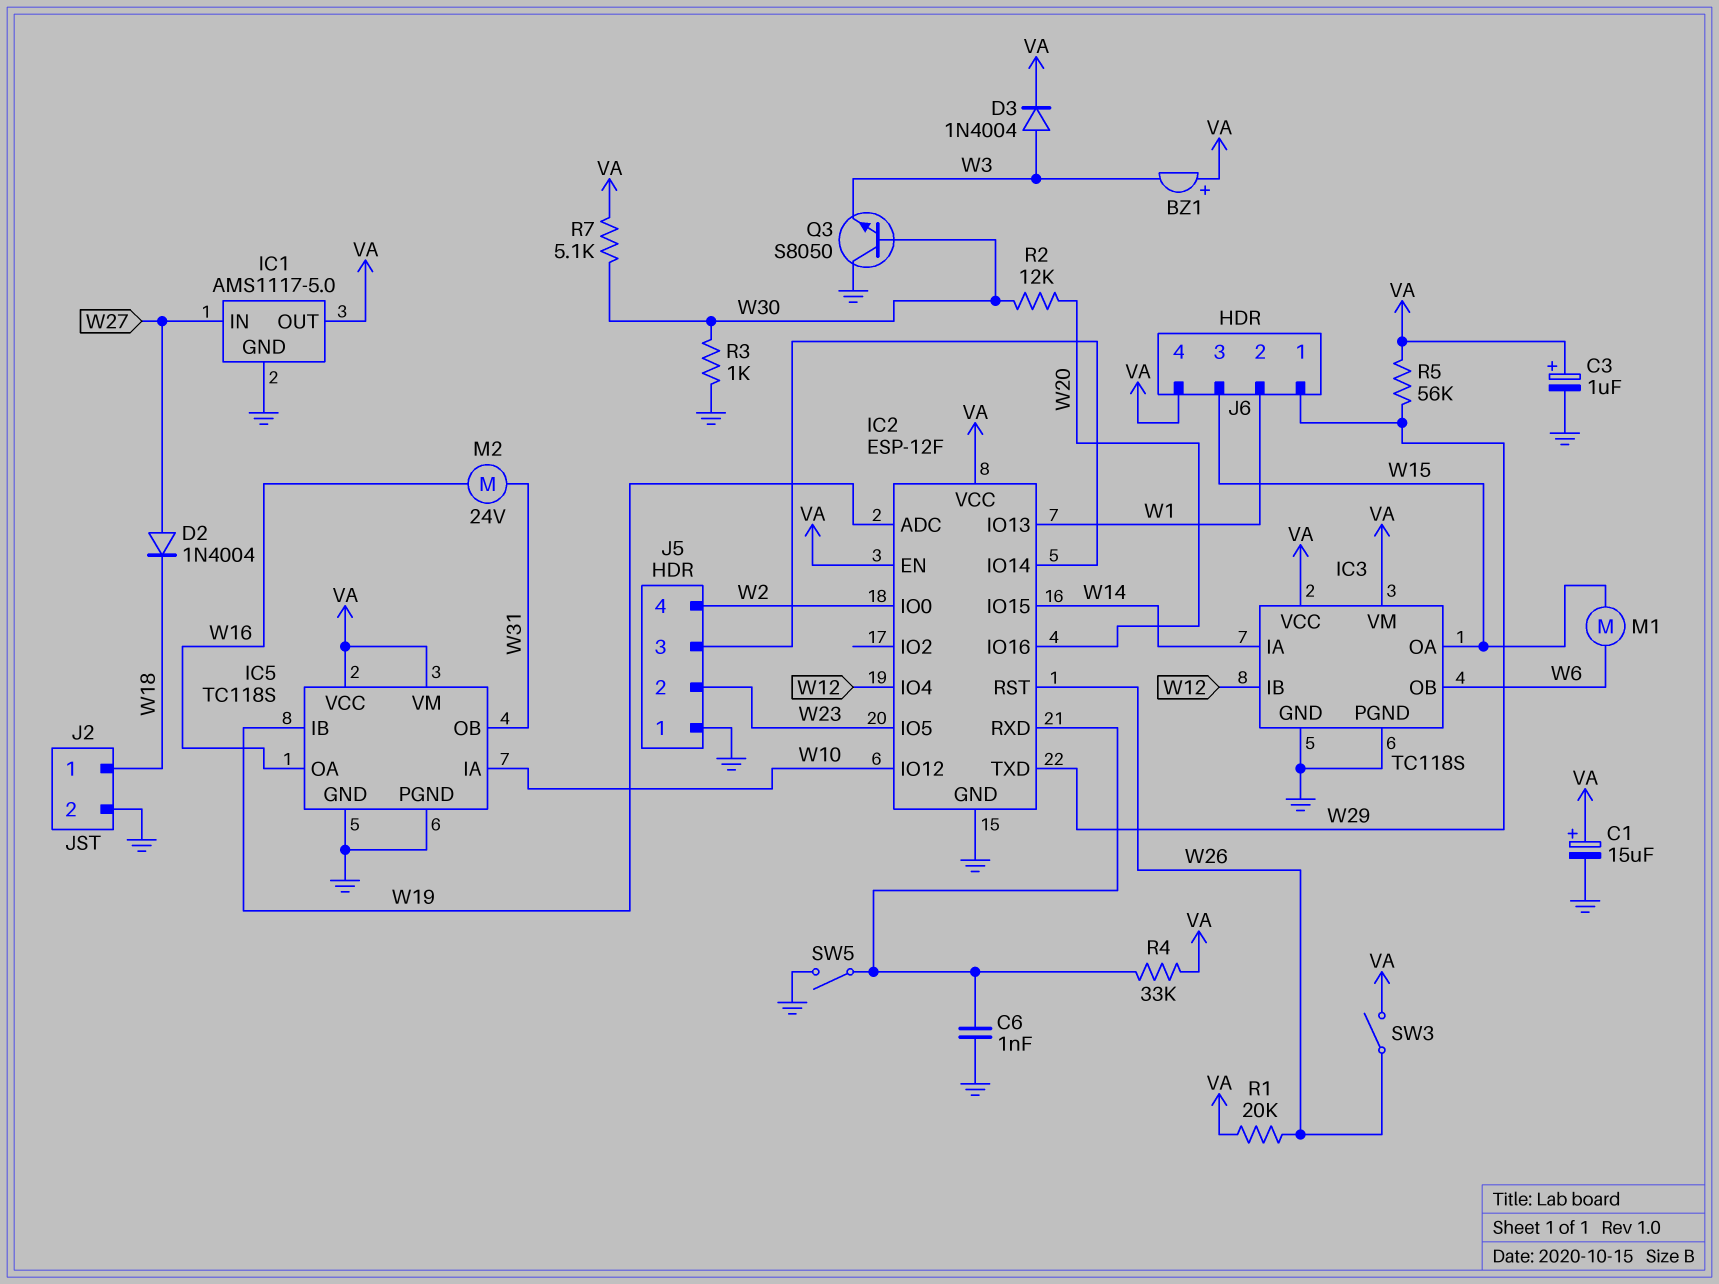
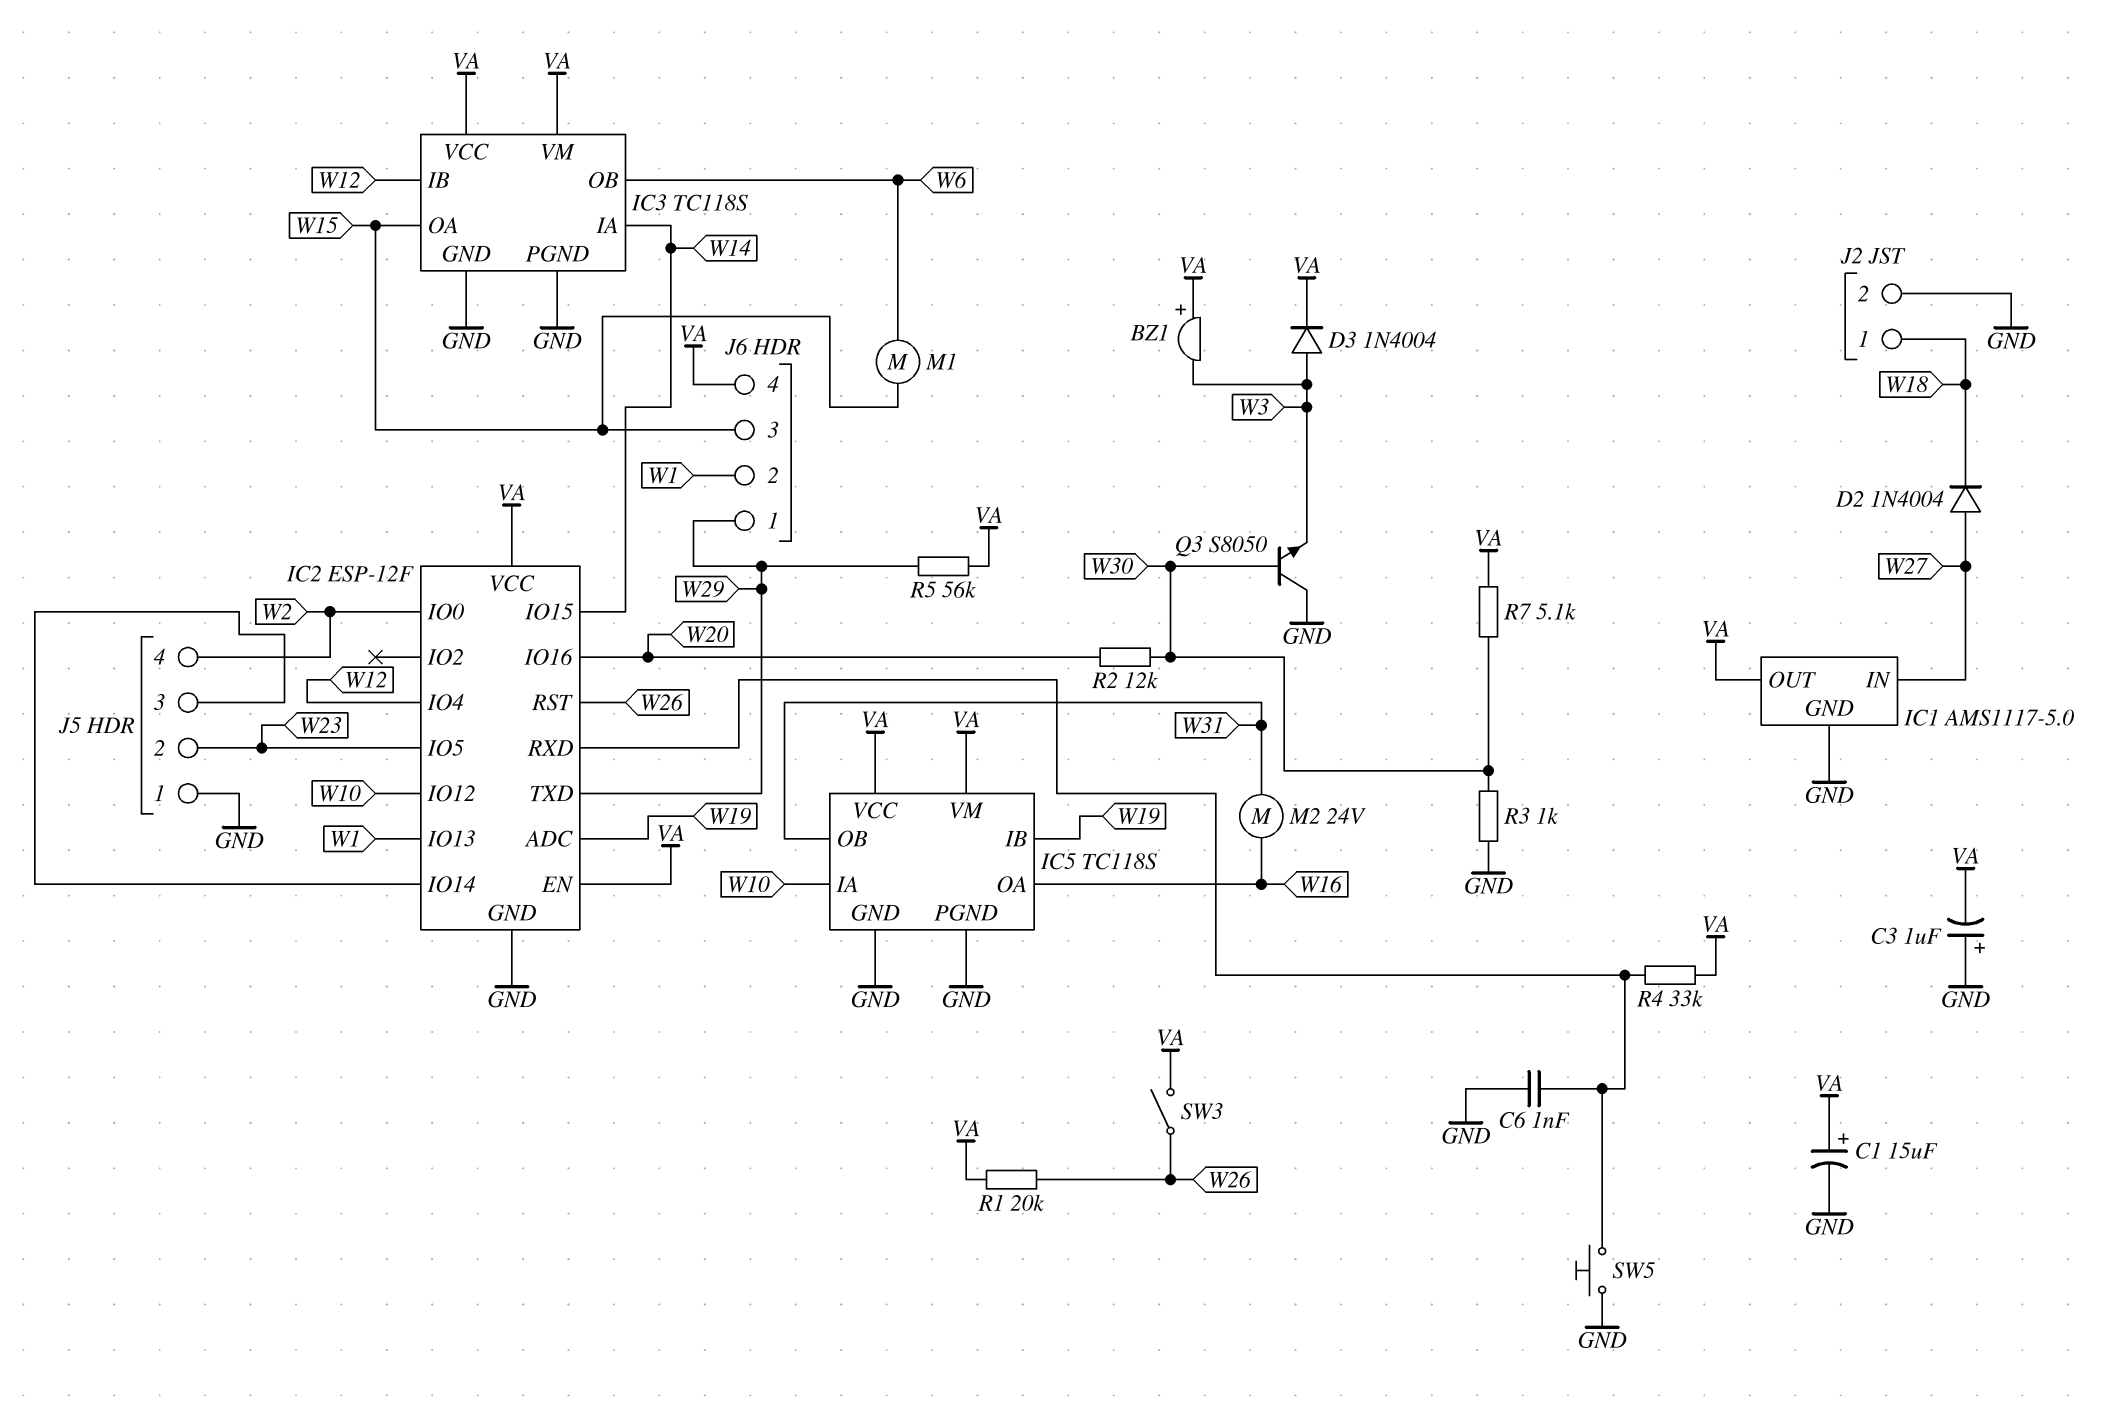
C3: 1uF (plus VA, minus GND) -> 1uF (plus GND, minus VA)
SW5: switch (GND, IC2/RXD) -> button (GND, IC2/RXD)

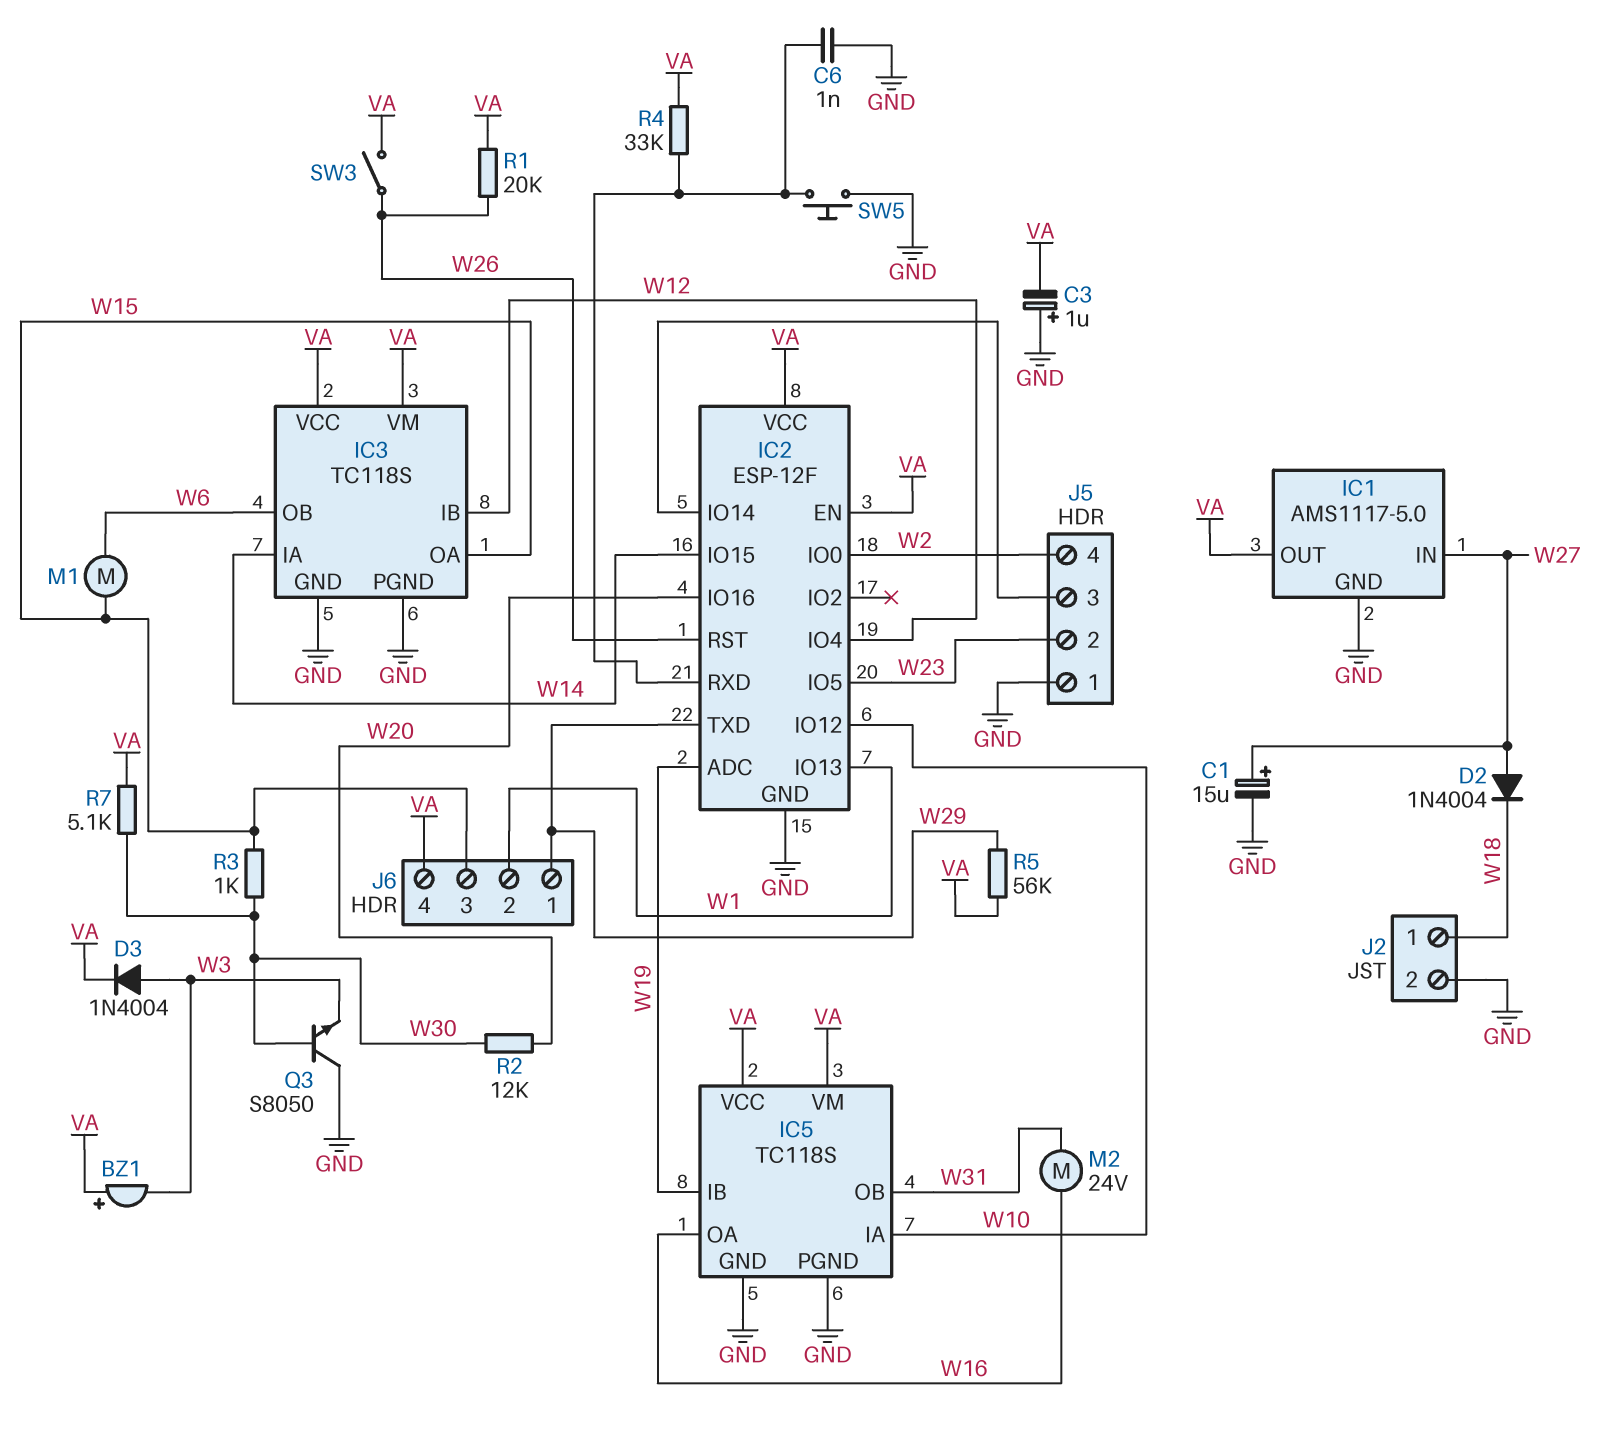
C1: 15uF (plus VA, minus GND) -> 15uF (plus W27, minus GND)
R3: 1k (GND, W30) -> 1k (W15, W30)

